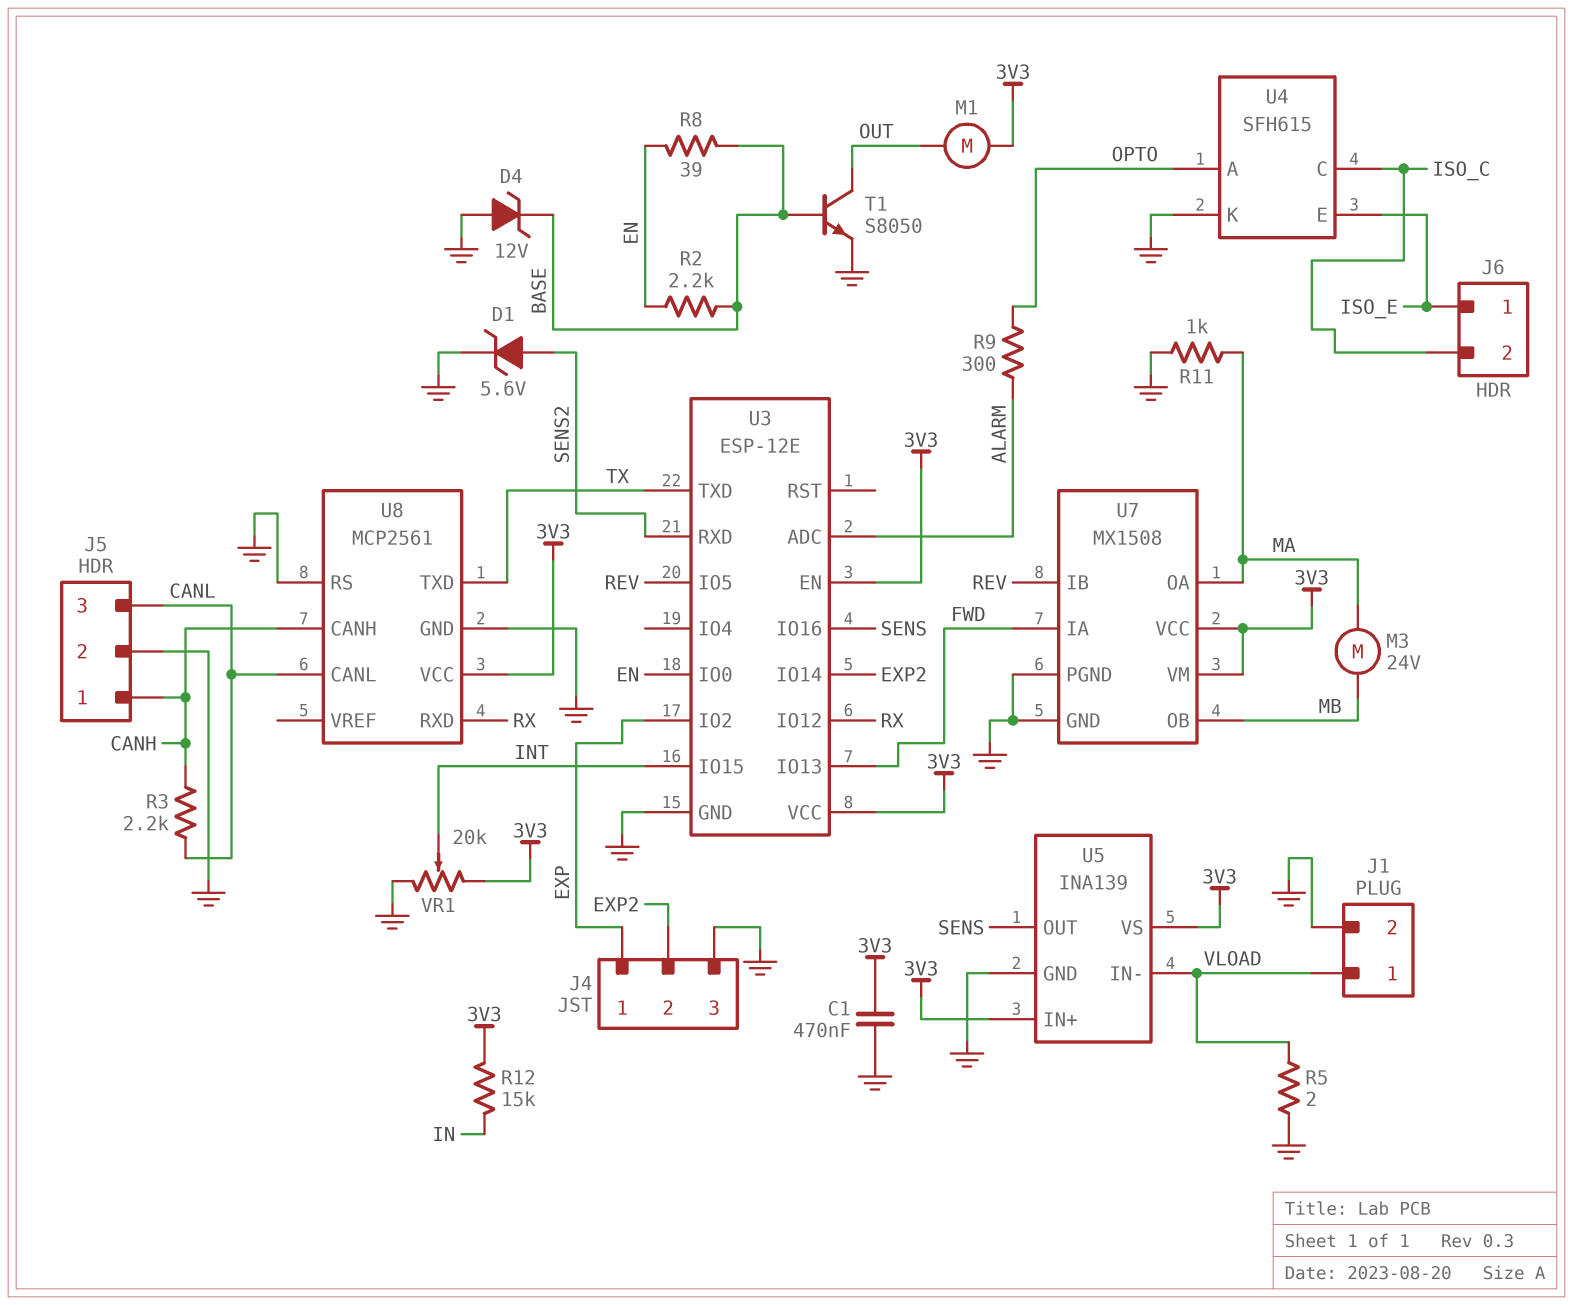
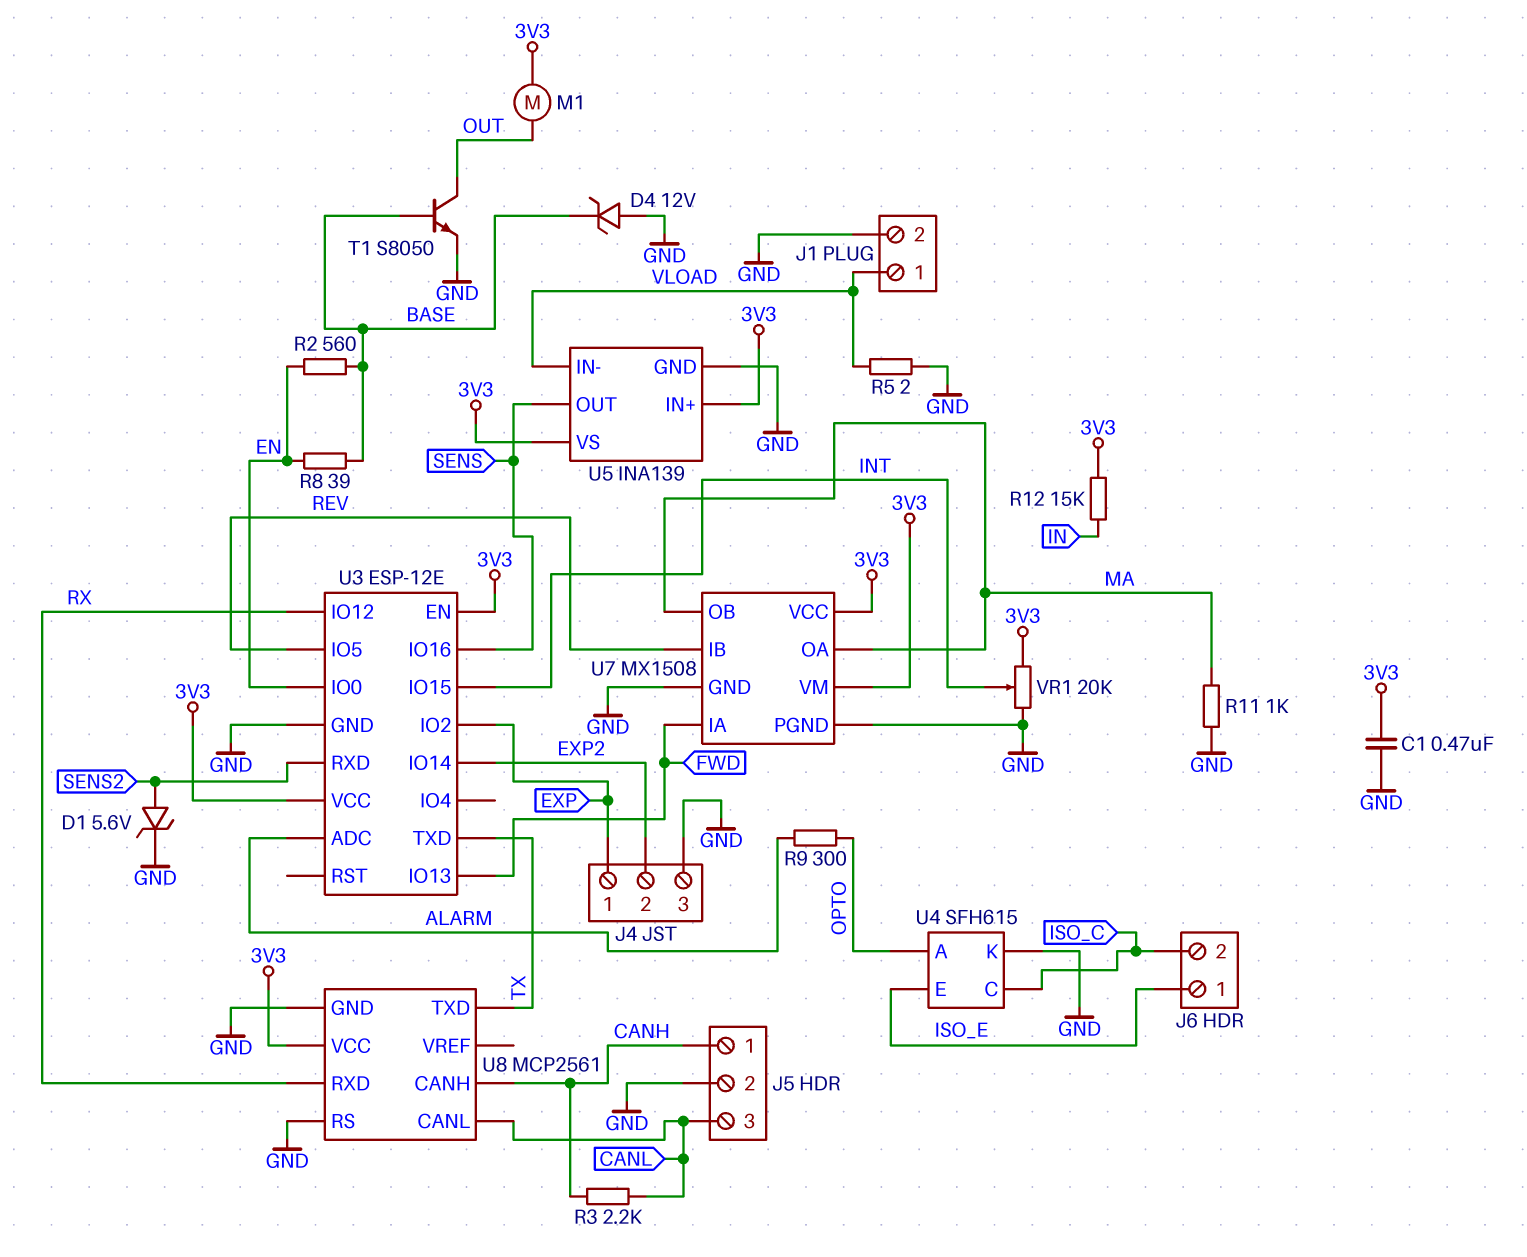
M3: motor 24V (MA, MB) -> none
R2: 2.2k (BASE, EN) -> 560 (BASE, EN)
U7 pin OB: MB -> MA

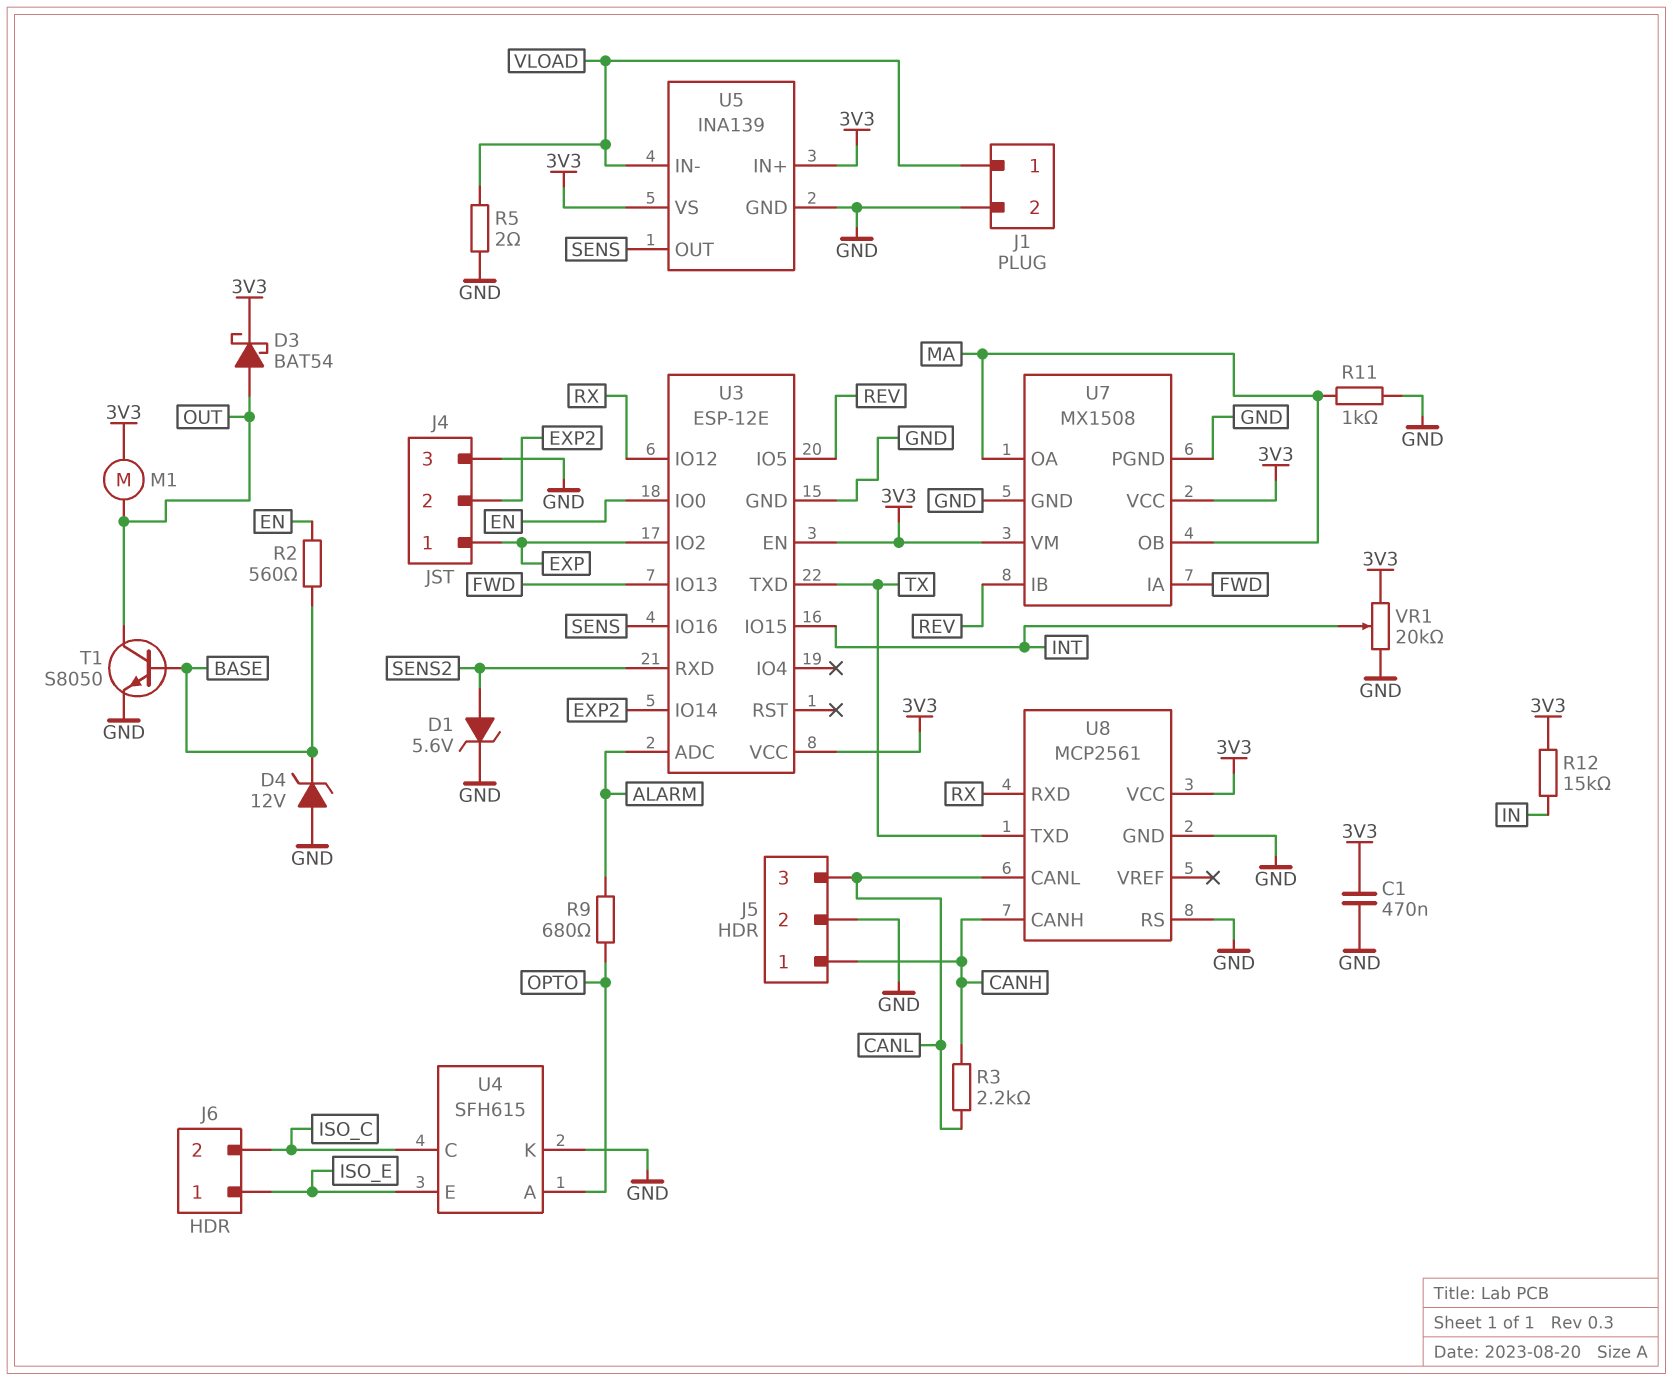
D3: none -> schottky BAT54 (A OUT, K 3V3)
R8: 39 (BASE, EN) -> none
R9: 300 (ALARM, OPTO) -> 680 (ALARM, OPTO)

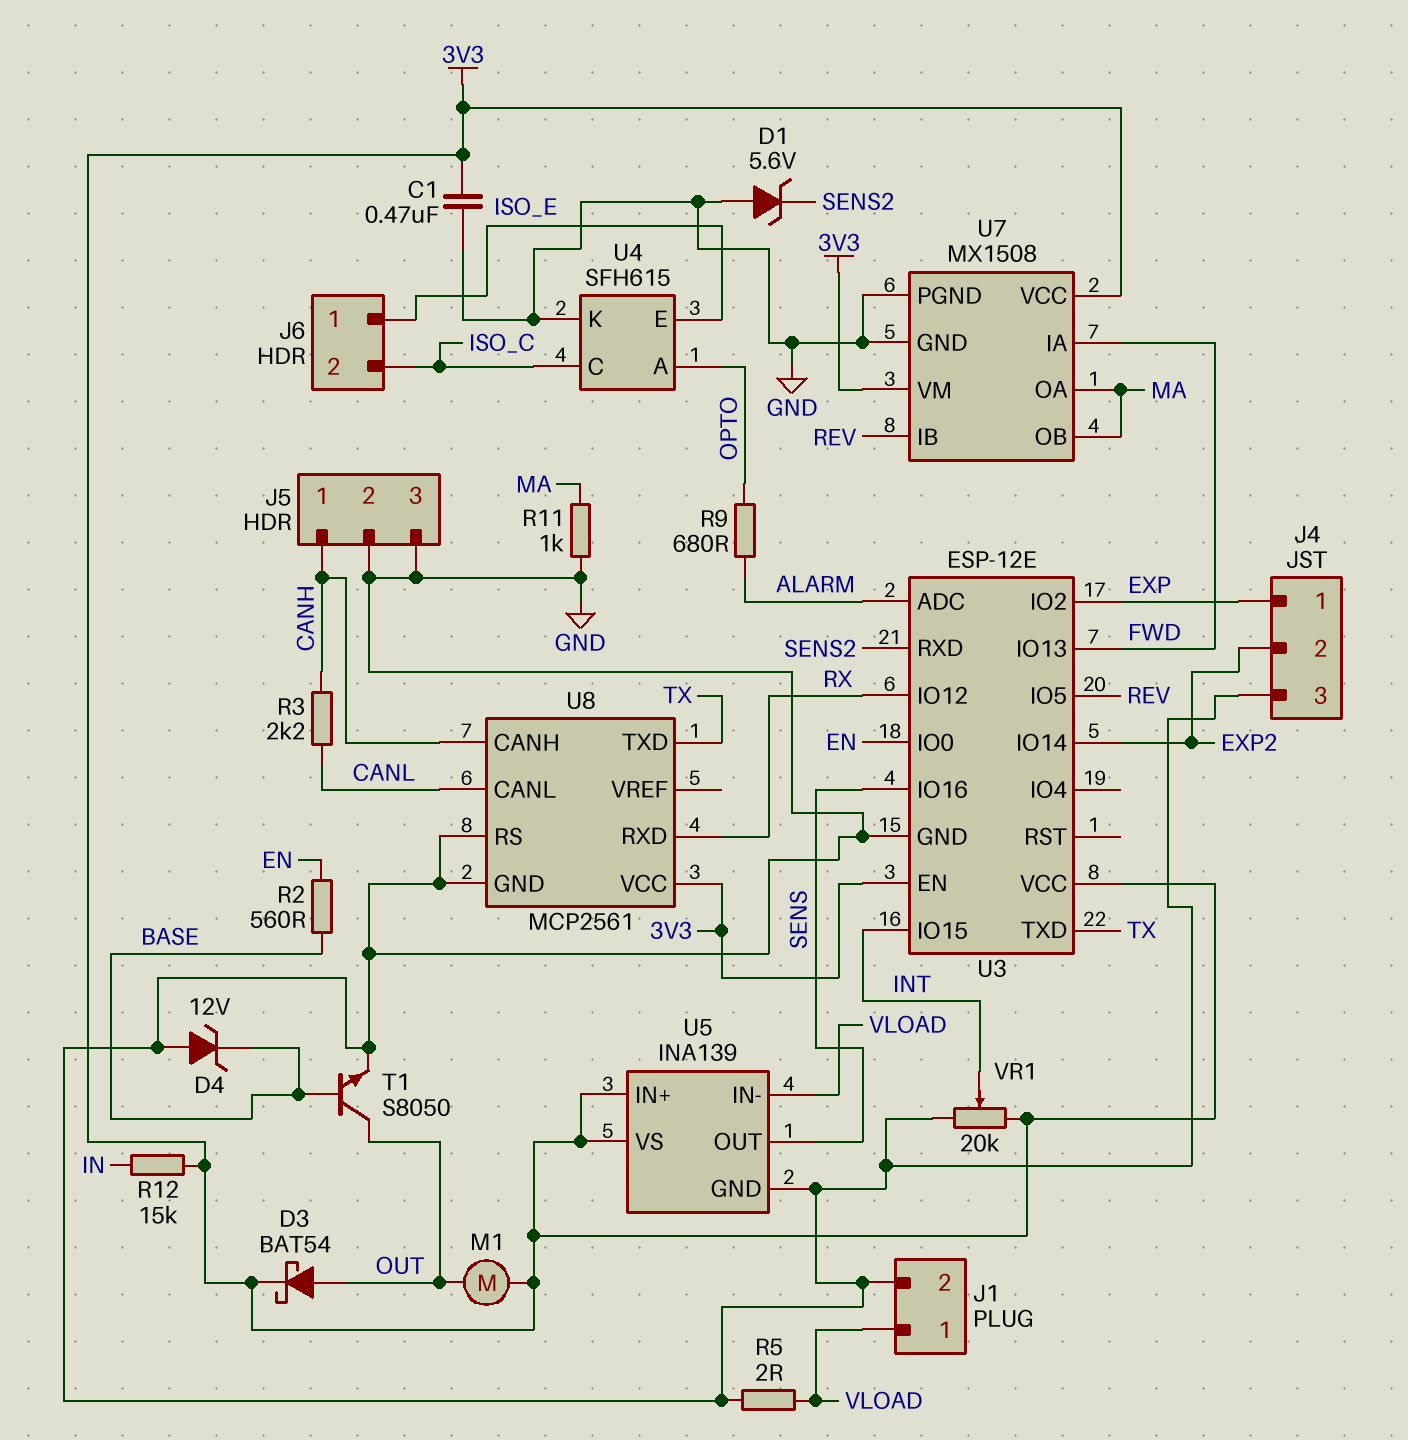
D1: zener 5.6V (A SENS2, K GND) -> zener 5.6V (A GND, K SENS2)
J5 pin 3: CANL -> GND

